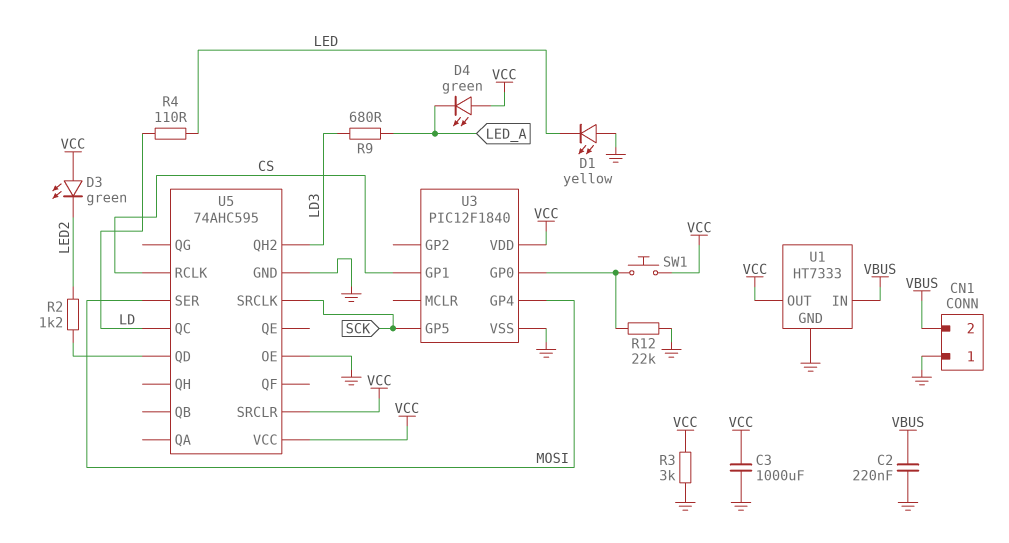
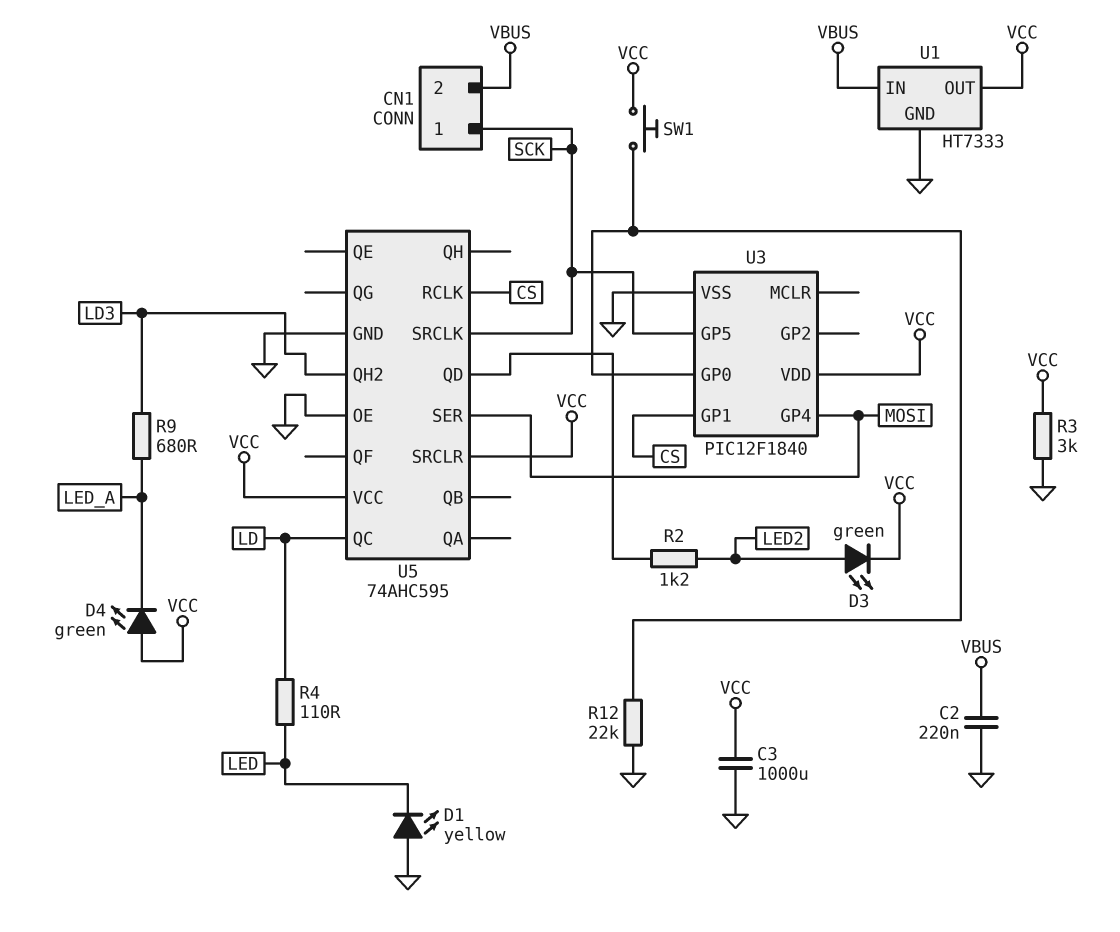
CN1 pin 1: GND -> SCK
D3: LED green (A VCC, K LED2) -> LED green (A LED2, K VCC)

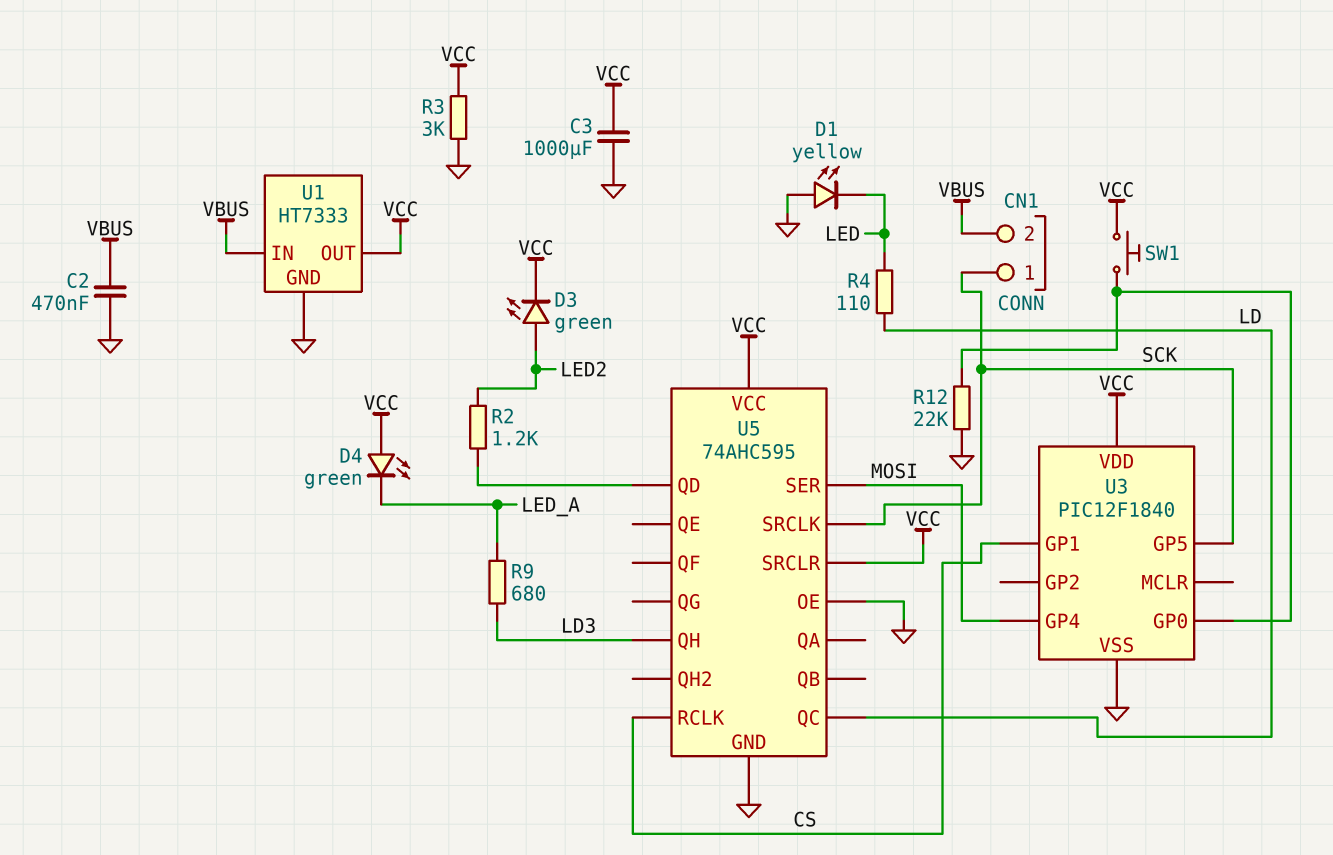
C2: 220nF (GND, VBUS) -> 470nF (GND, VBUS)
U5 pin QH: none -> LD3
U5 pin QH2: LD3 -> none

